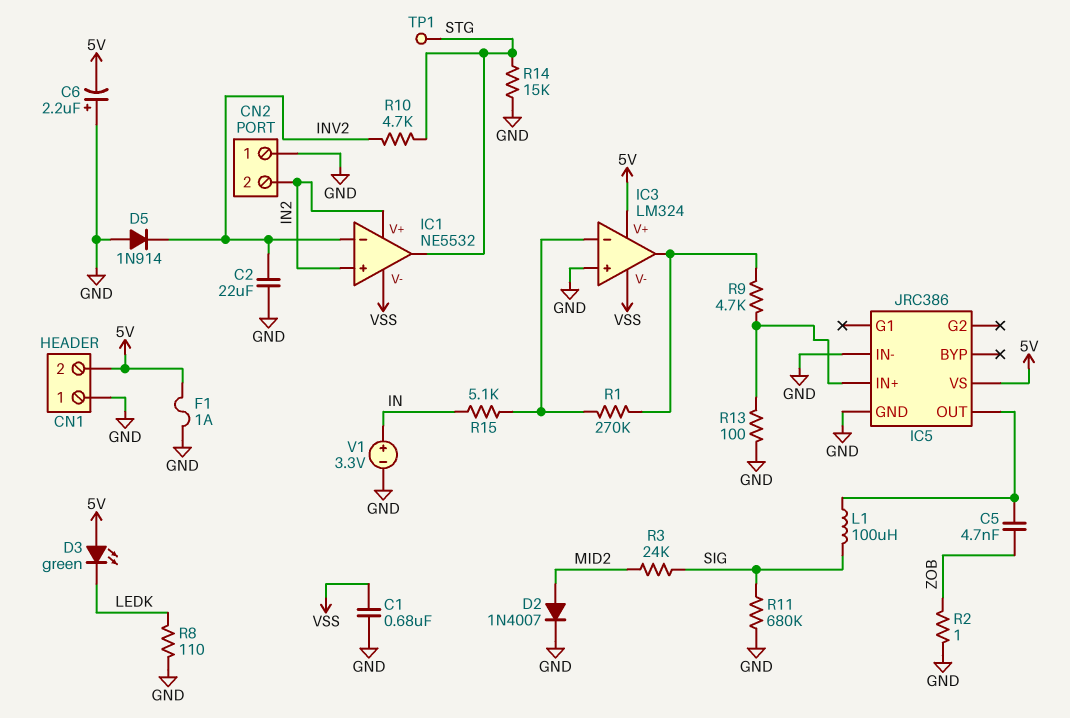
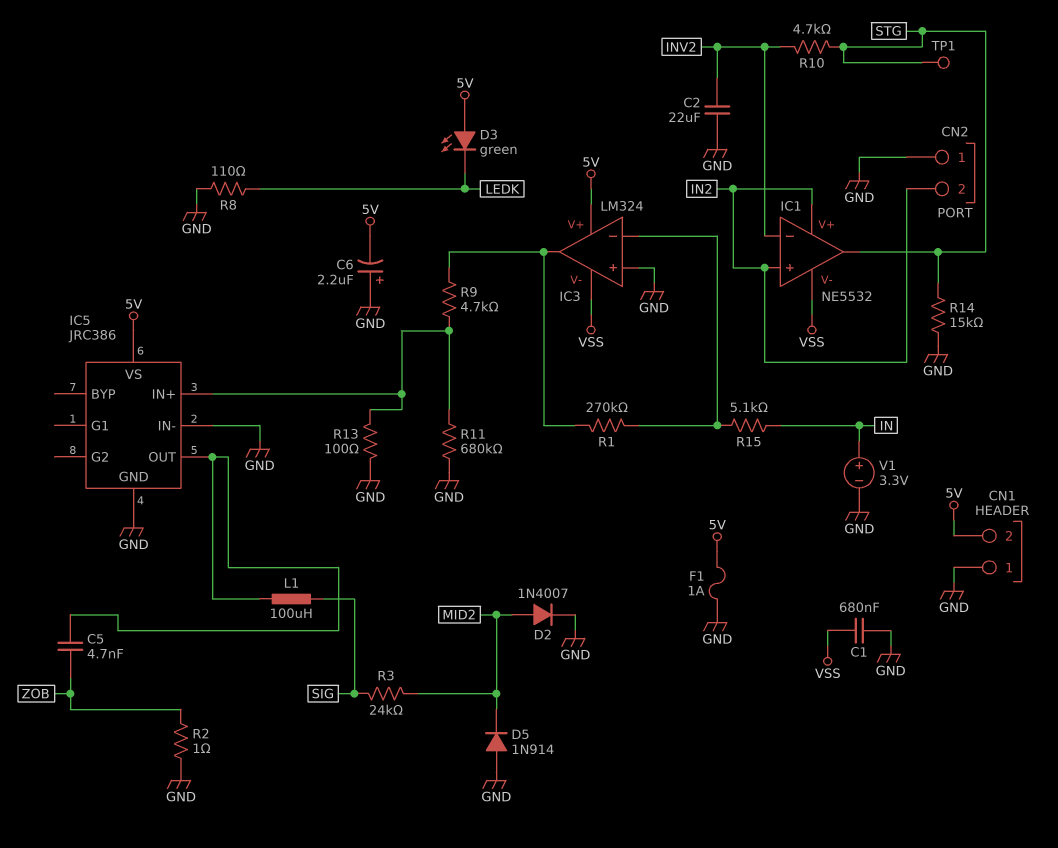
D5: diode 1N914 (A GND, K INV2) -> diode 1N914 (A GND, K MID2)
R11: 680k (GND, SIG) -> 680k (GND, IC5/IN+)

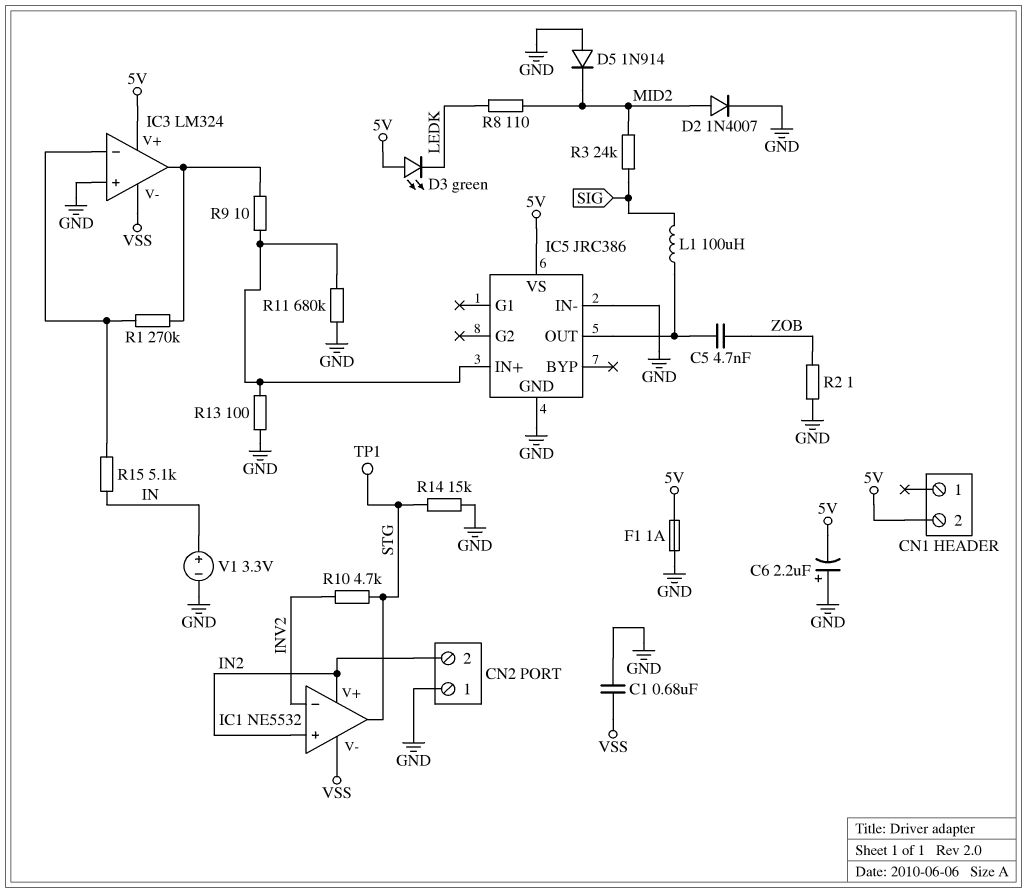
C2: 22uF (GND, INV2) -> none
CN1 pin 1: GND -> none
R8: 110 (GND, LEDK) -> 110 (LEDK, MID2)
R9: 4.7k (IC3/out, IC5/IN+) -> 10 (IC3/out, IC5/IN+)

